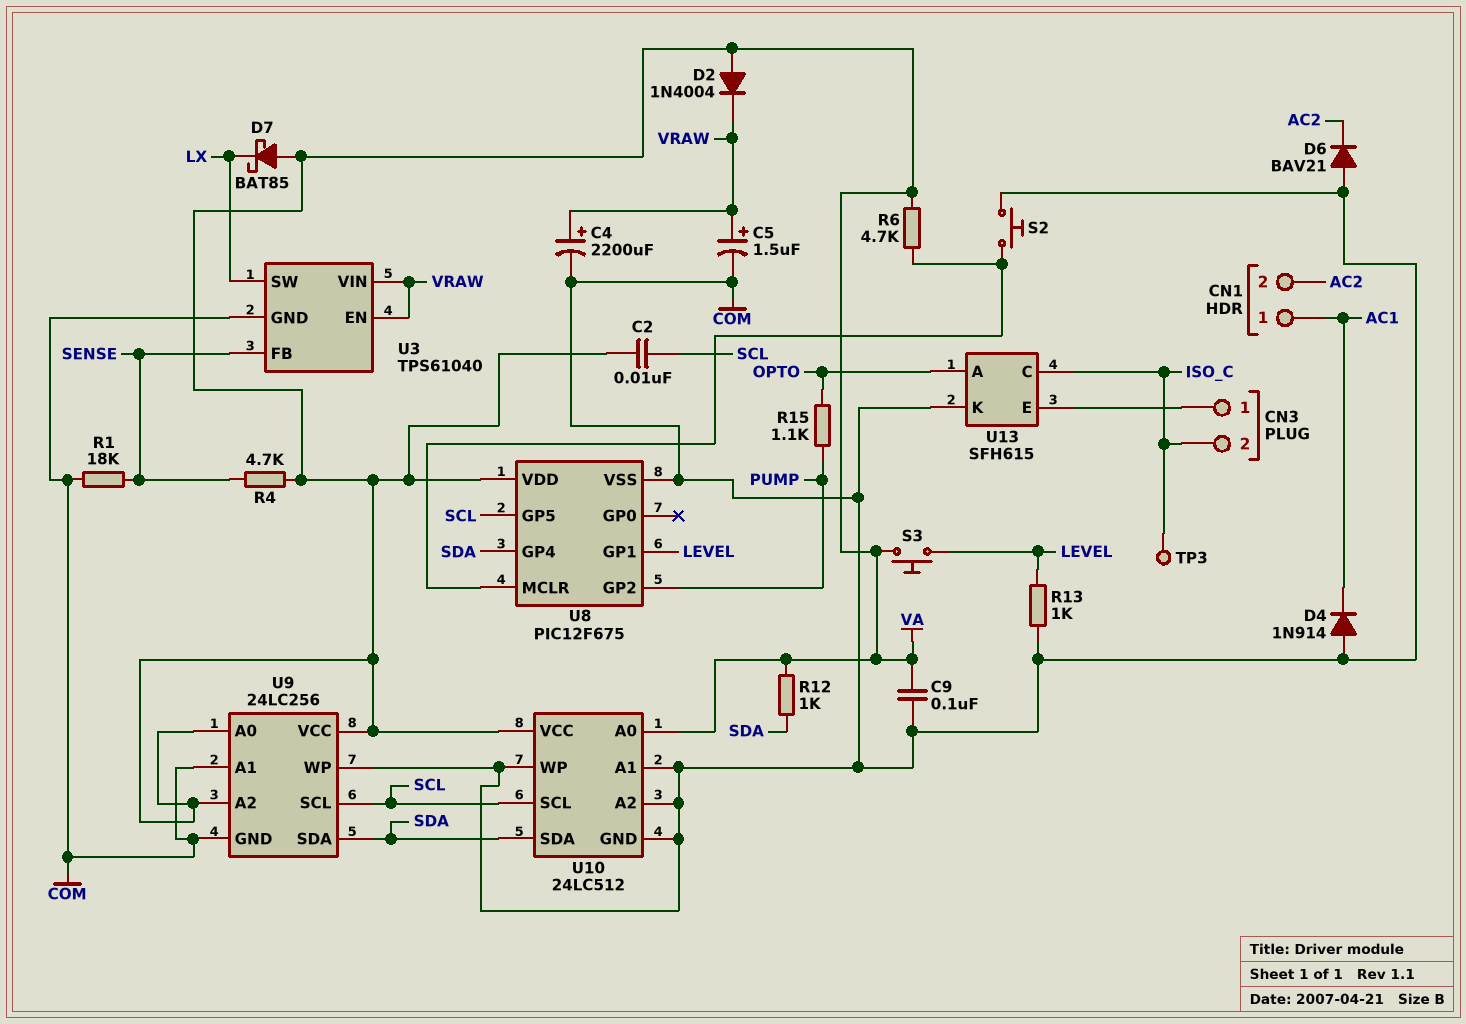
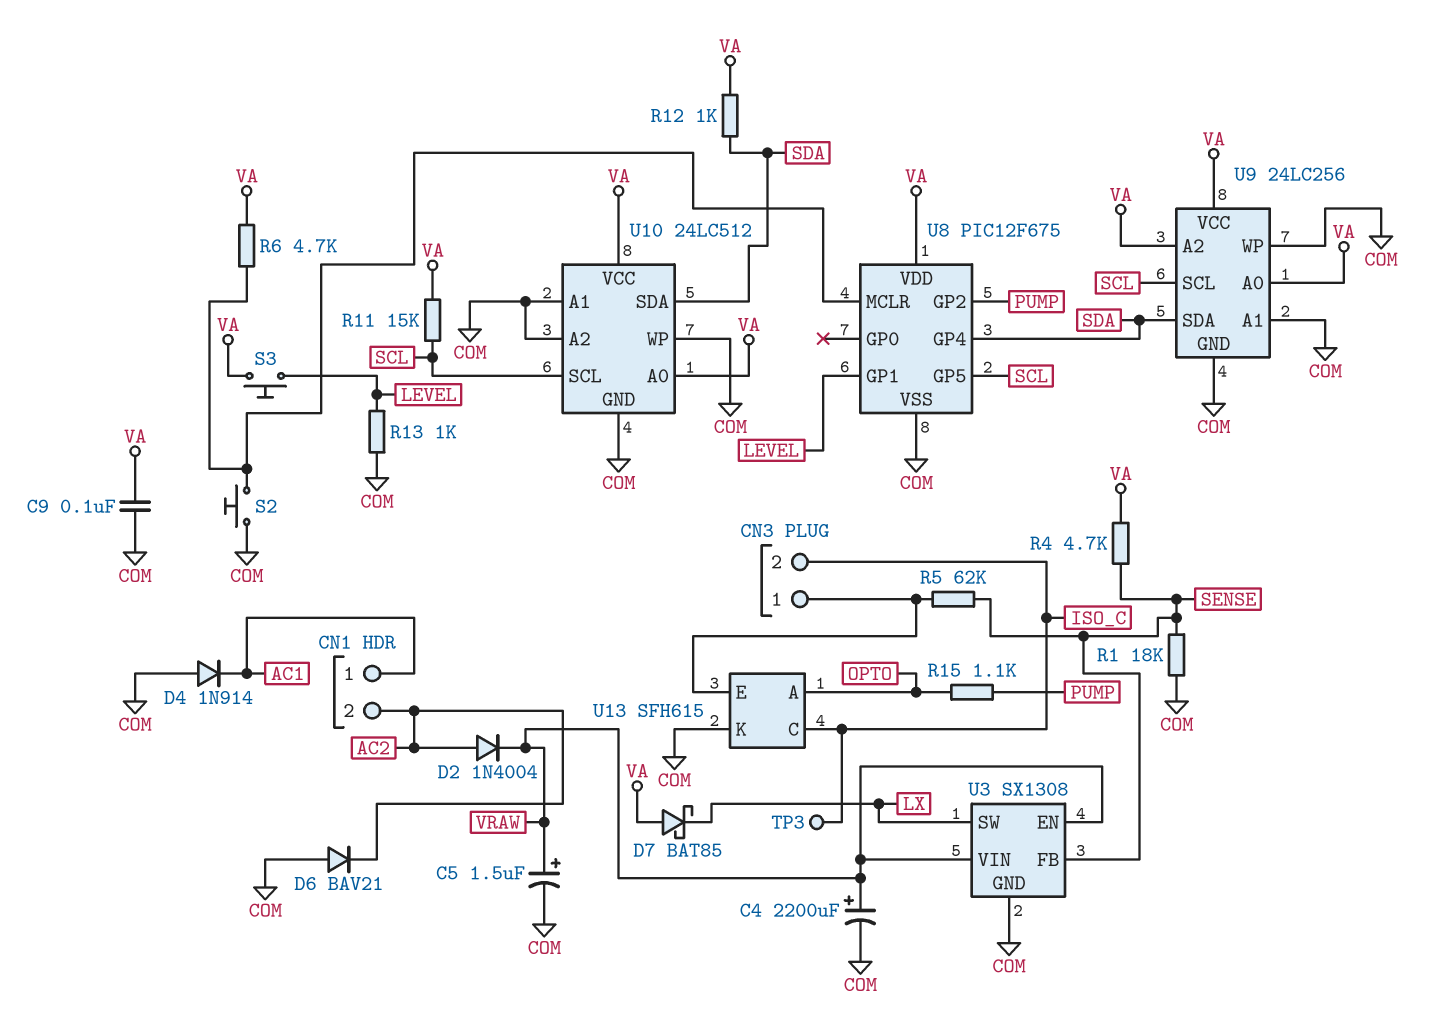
C2: 10nF (SCL, VA) -> none
D2: diode 1N4004 (A VA, K VRAW) -> diode 1N4004 (A AC2, K VRAW)
R5: none -> 62k (CN3/1, SENSE)
R11: none -> 15k (SCL, VA)
U3: TPS61040 -> SX1308

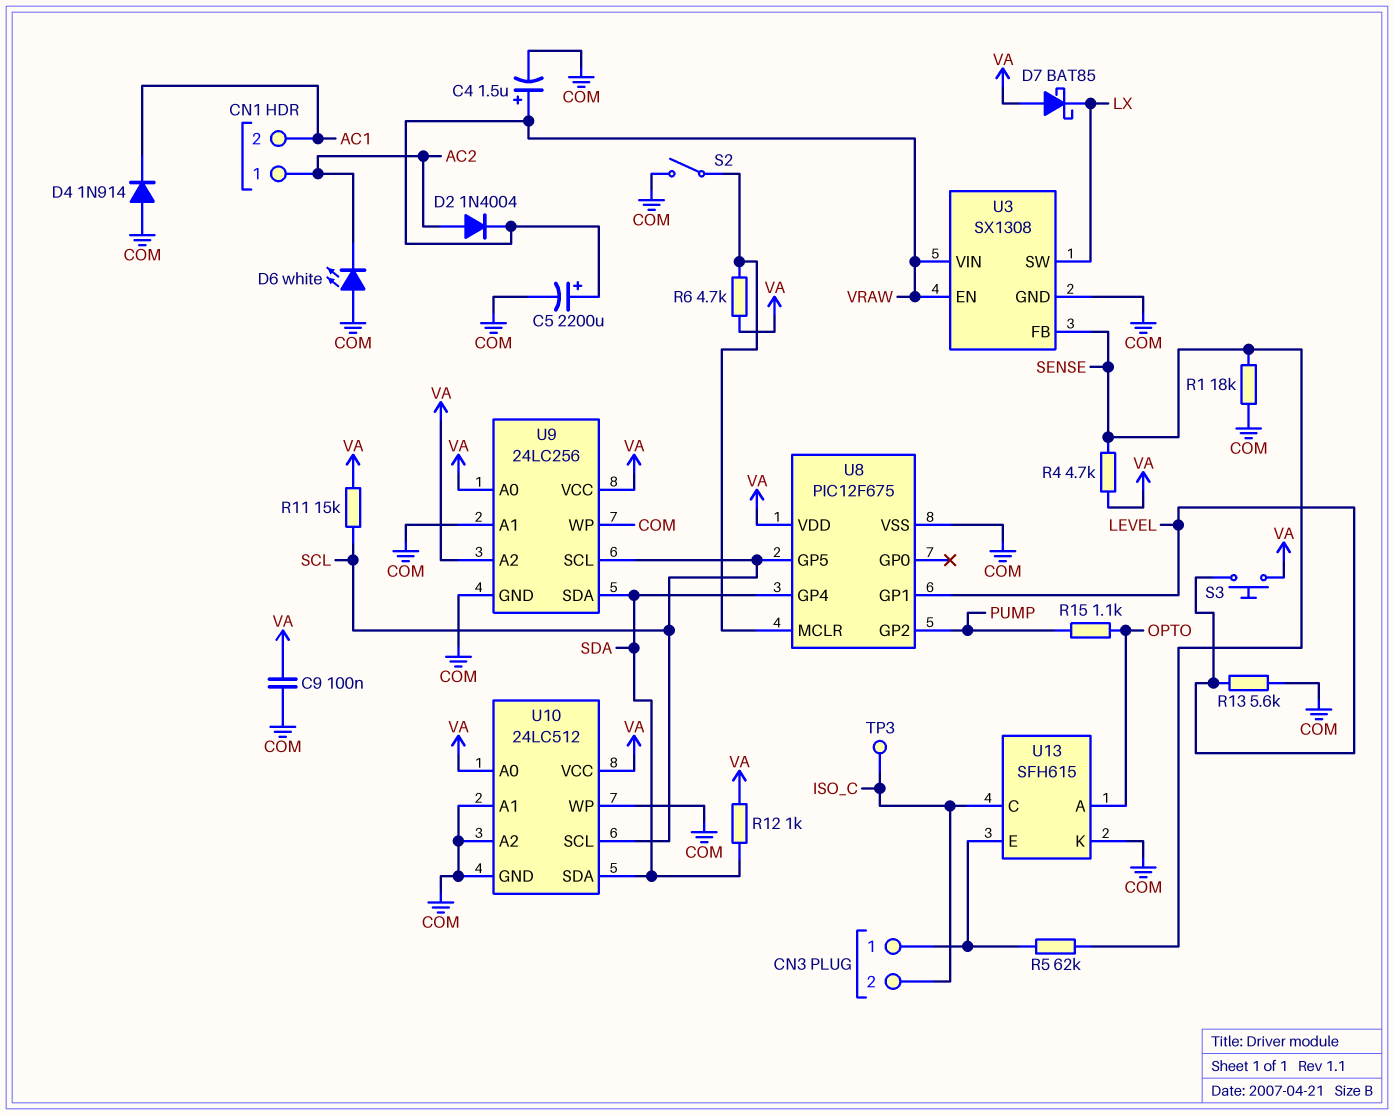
C4: 2200uF (plus VRAW, minus COM) -> 1.5uF (plus VRAW, minus COM)
C5: 1.5uF (plus VRAW, minus COM) -> 2200uF (plus VRAW, minus COM)
CN1 pin 1: AC1 -> AC2
CN1 pin 2: AC2 -> AC1
D6: diode BAV21 (A COM, K AC2) -> LED white (A COM, K AC2)
R13: 1k (COM, LEVEL) -> 5.6k (COM, LEVEL)
S2: button (COM, U8/MCLR) -> switch (COM, U8/MCLR)

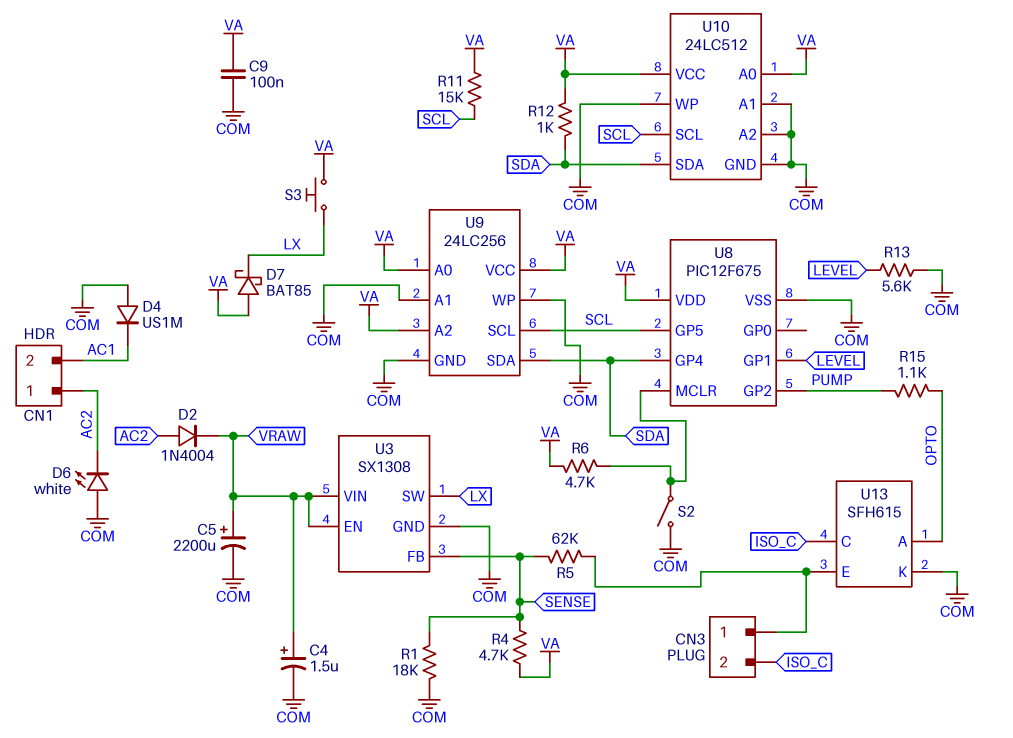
D4: diode 1N914 (A COM, K AC1) -> diode US1M (A COM, K AC1)
S3: button (LEVEL, VA) -> button (LX, VA)
TP3: test point (ISO_C) -> none

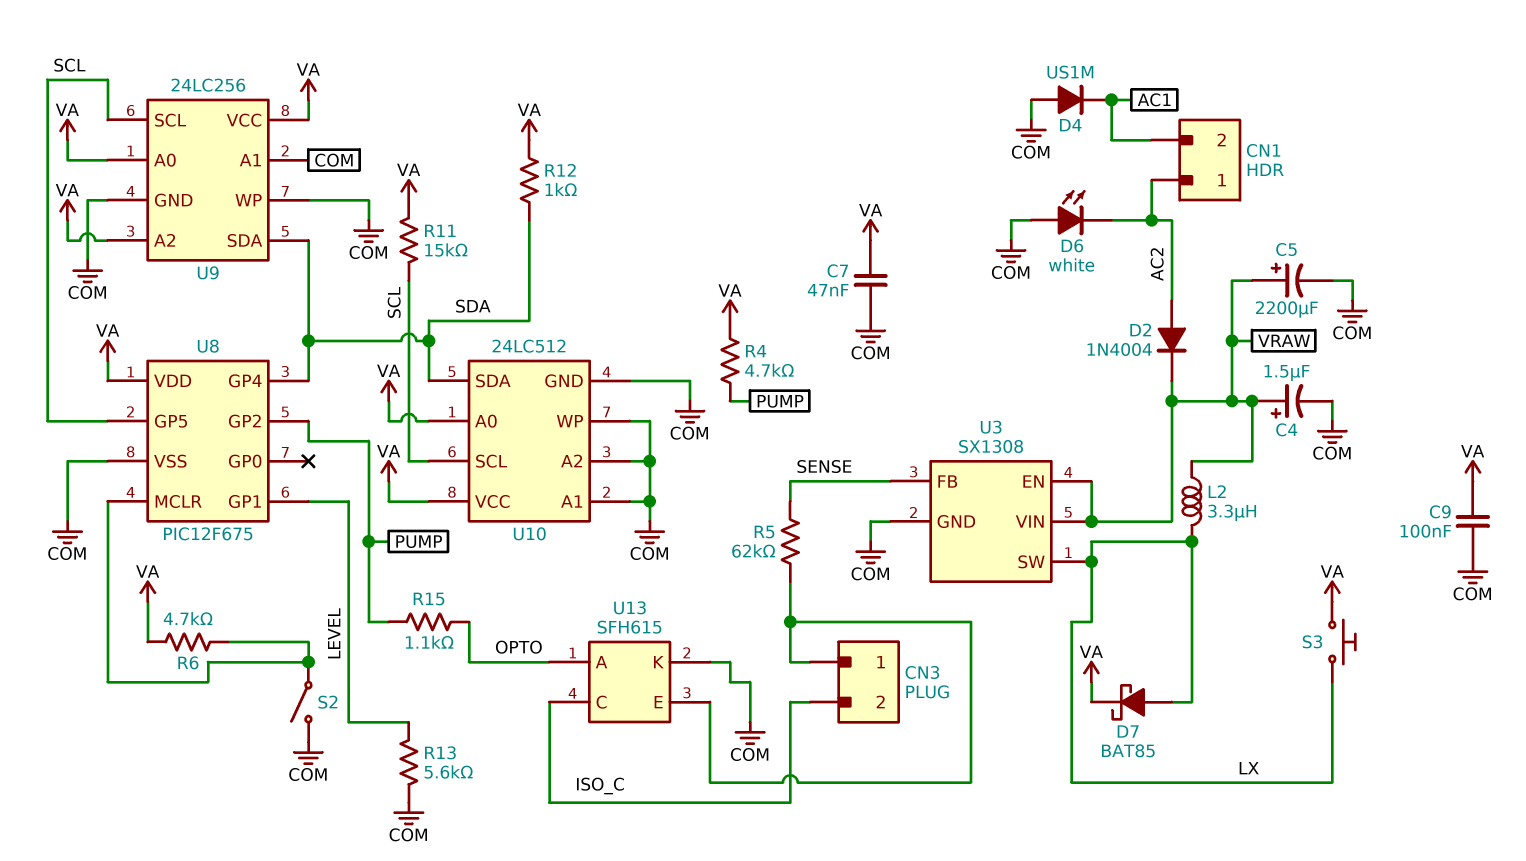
C7: none -> 47nF (COM, VA)
D7: schottky BAT85 (A VA, K LX) -> schottky BAT85 (A LX, K VA)
L2: none -> 3.3uH (LX, VRAW)
R1: 18k (COM, SENSE) -> none
R4: 4.7k (SENSE, VA) -> 4.7k (PUMP, VA)

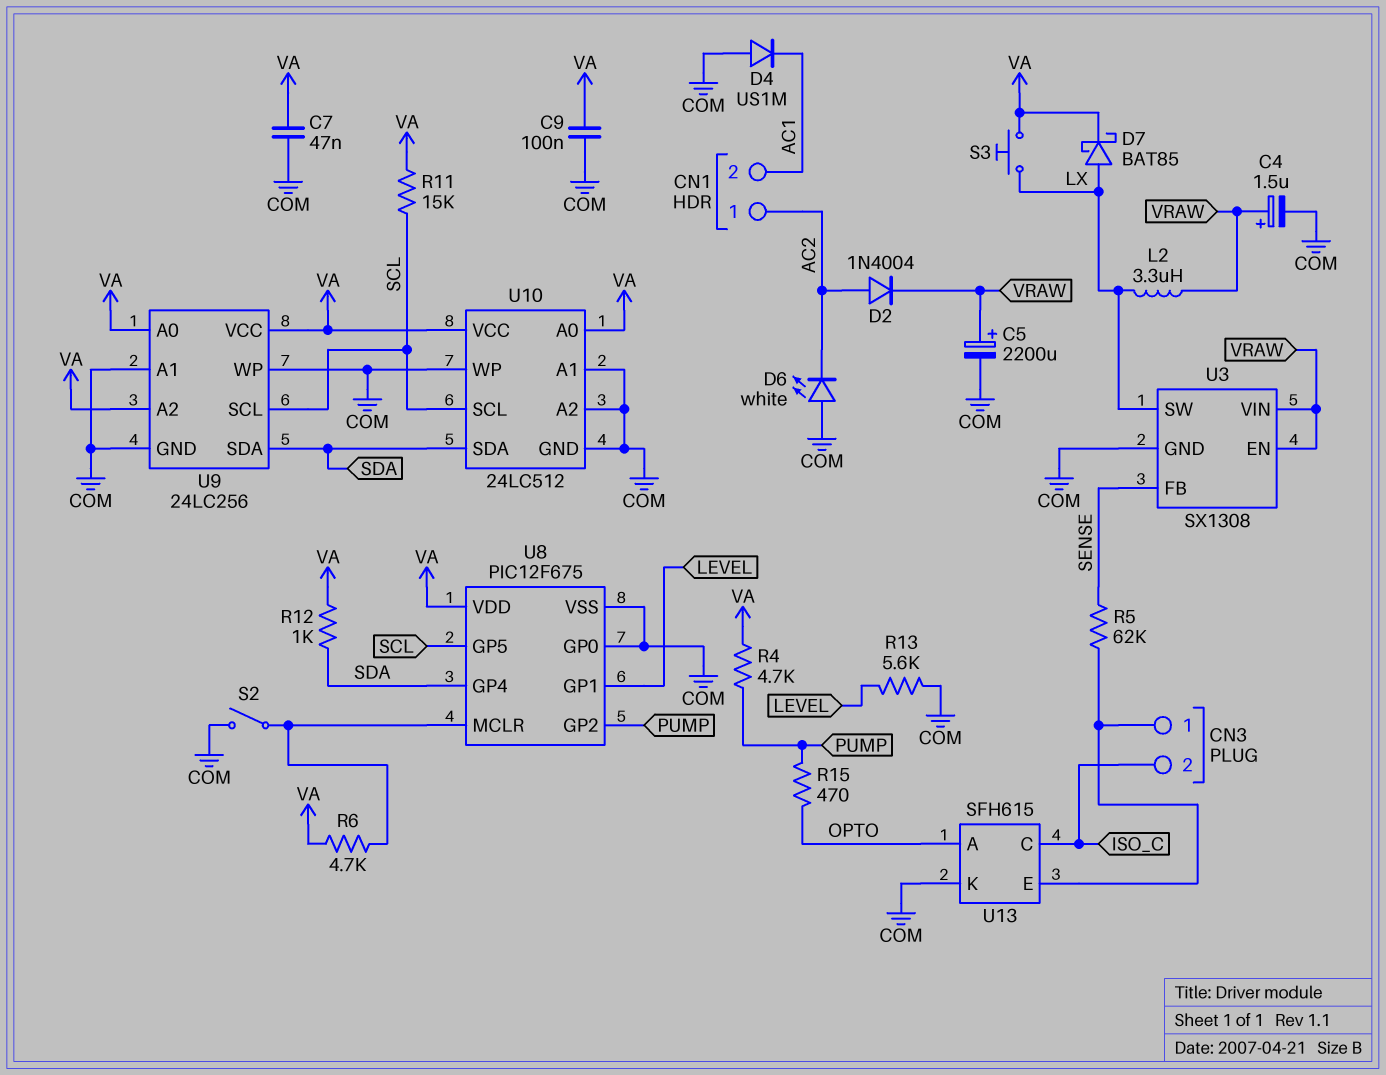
R15: 1.1k (OPTO, PUMP) -> 470 (OPTO, PUMP)
U8 pin GP0: none -> COM

